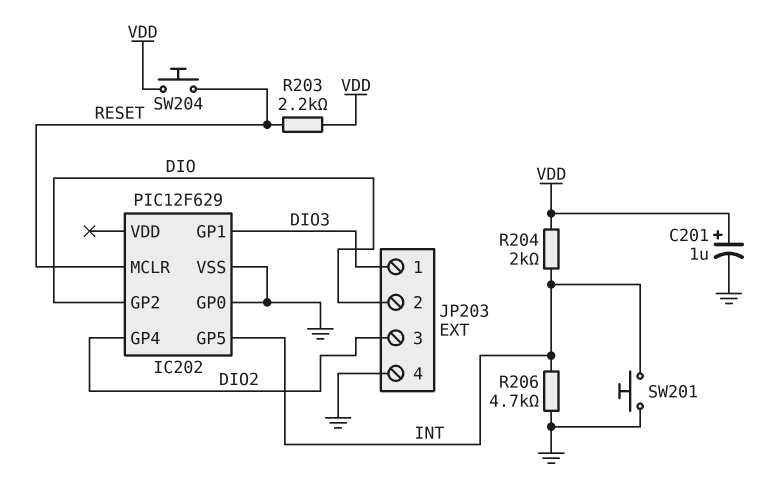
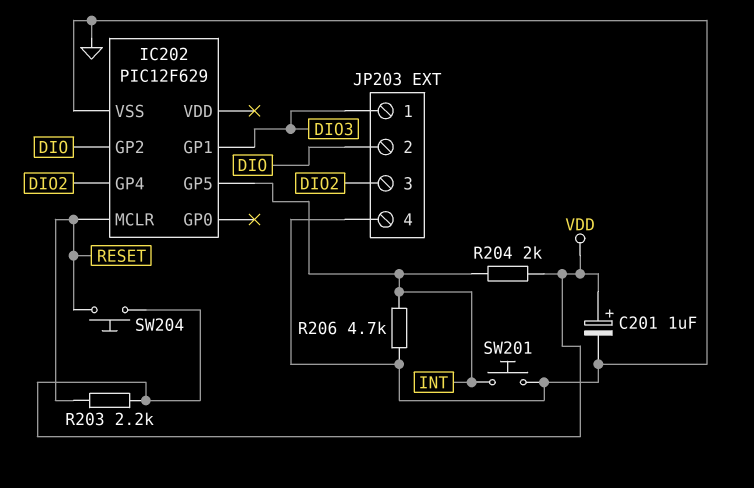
IC202 pin GP0: GND -> none

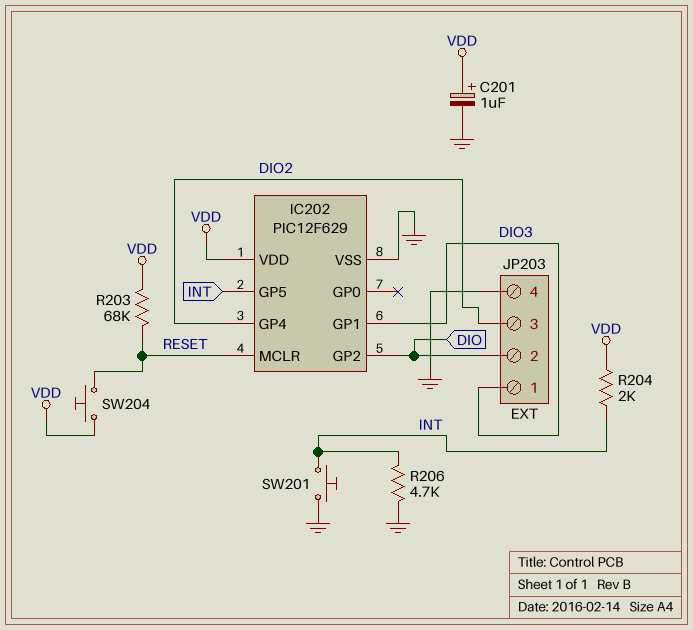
IC202 pin VDD: none -> VDD
R203: 2.2k (RESET, VDD) -> 68k (RESET, VDD)

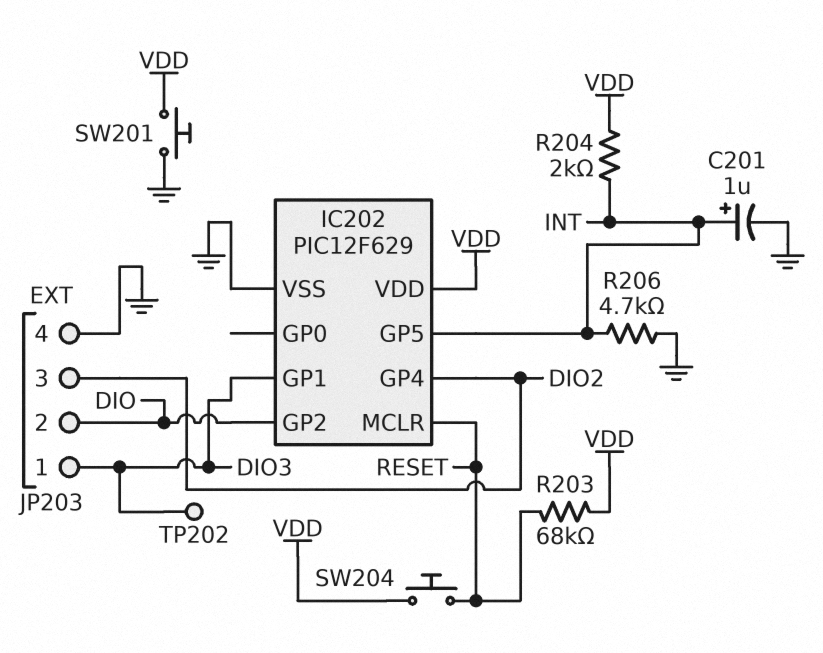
C201: 1uF (plus VDD, minus GND) -> 1uF (plus INT, minus GND)
SW201: button (GND, INT) -> button (GND, VDD)
TP202: none -> test point (DIO3)

